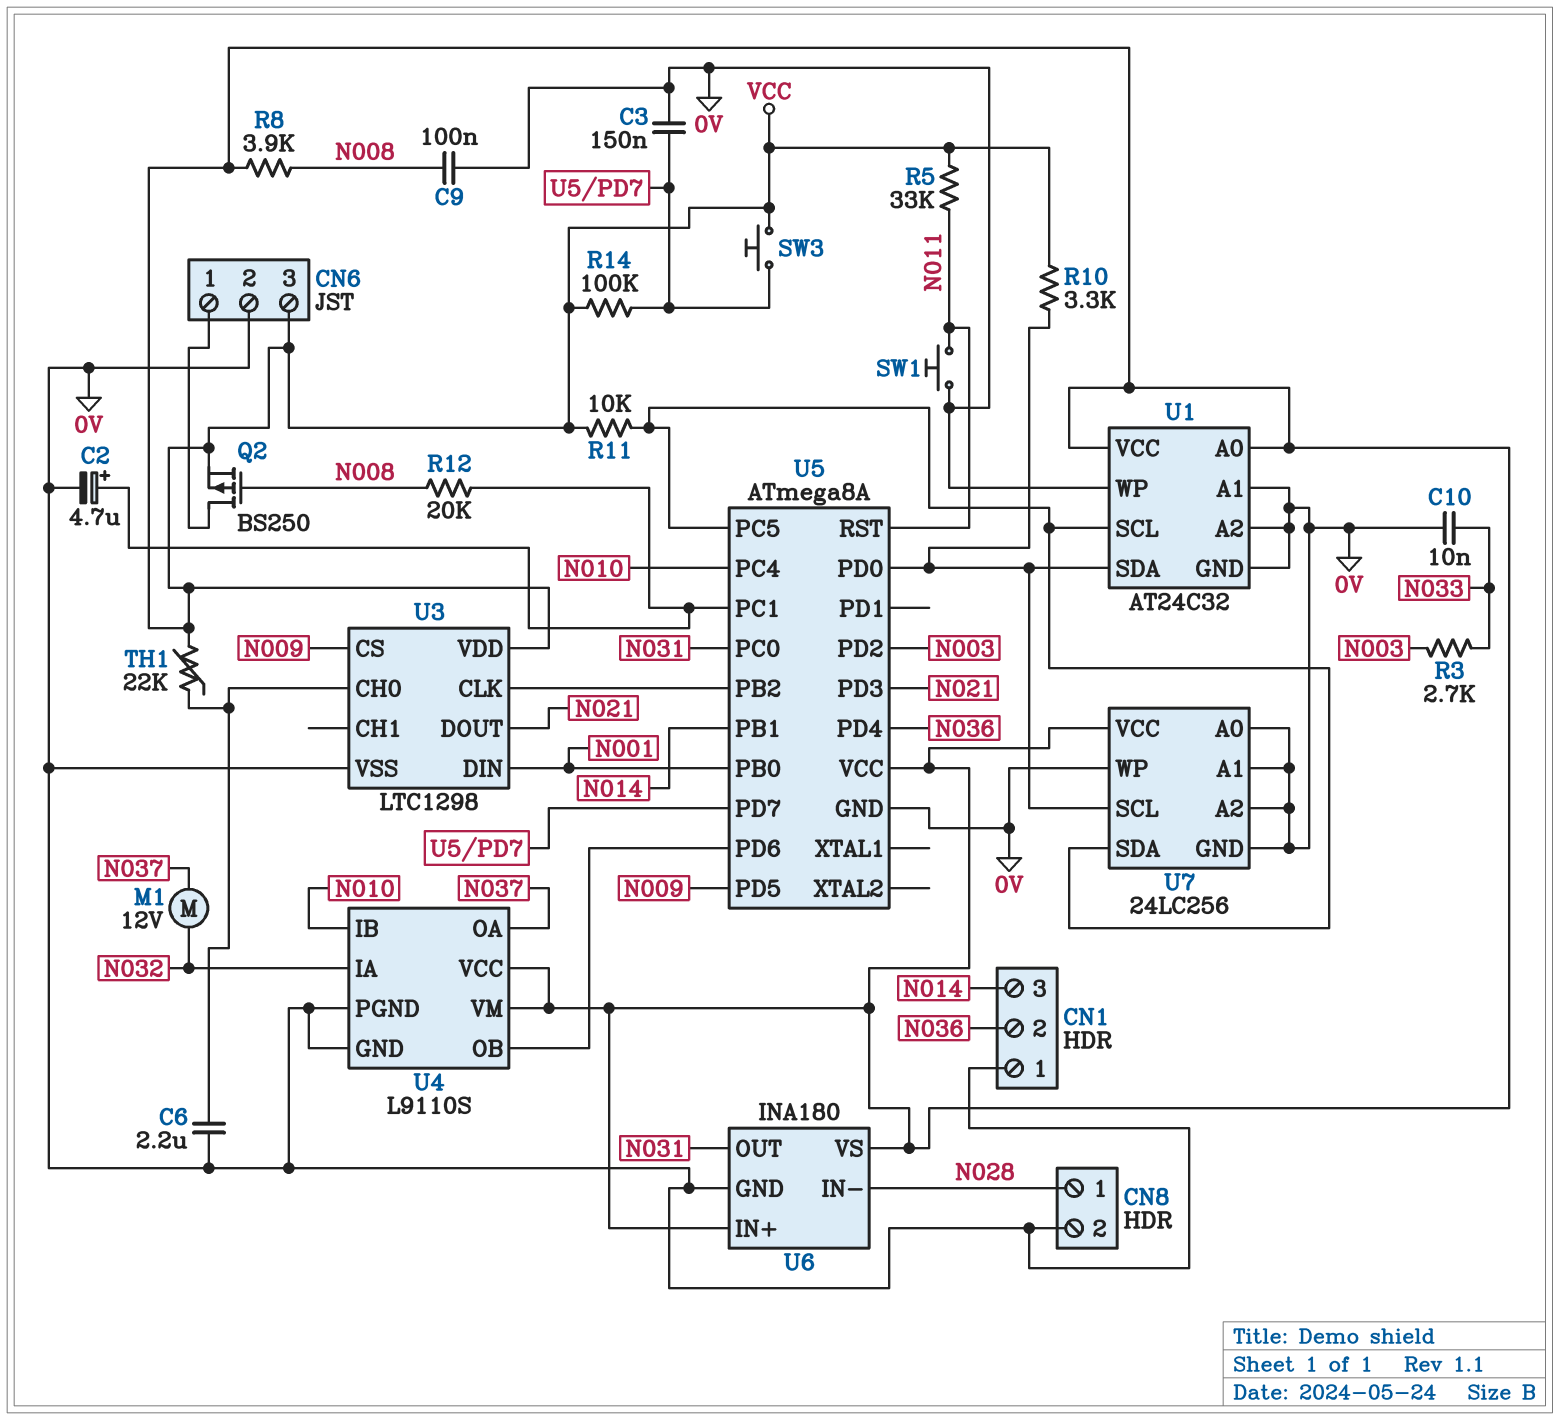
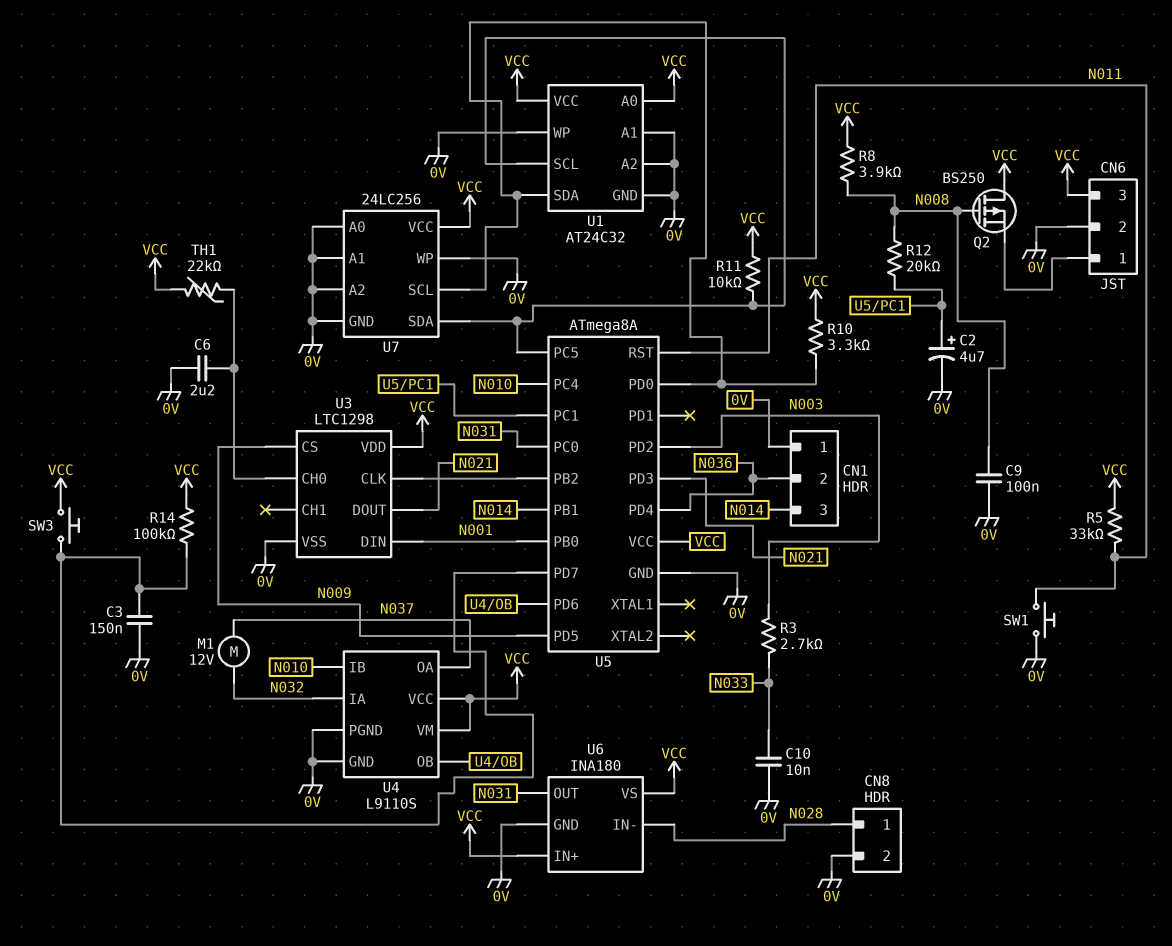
Q2: PMOS BS250 (G N008, D CN6/1, S VCC) -> PMOS BS250 (G N008, D VCC, S CN6/1)

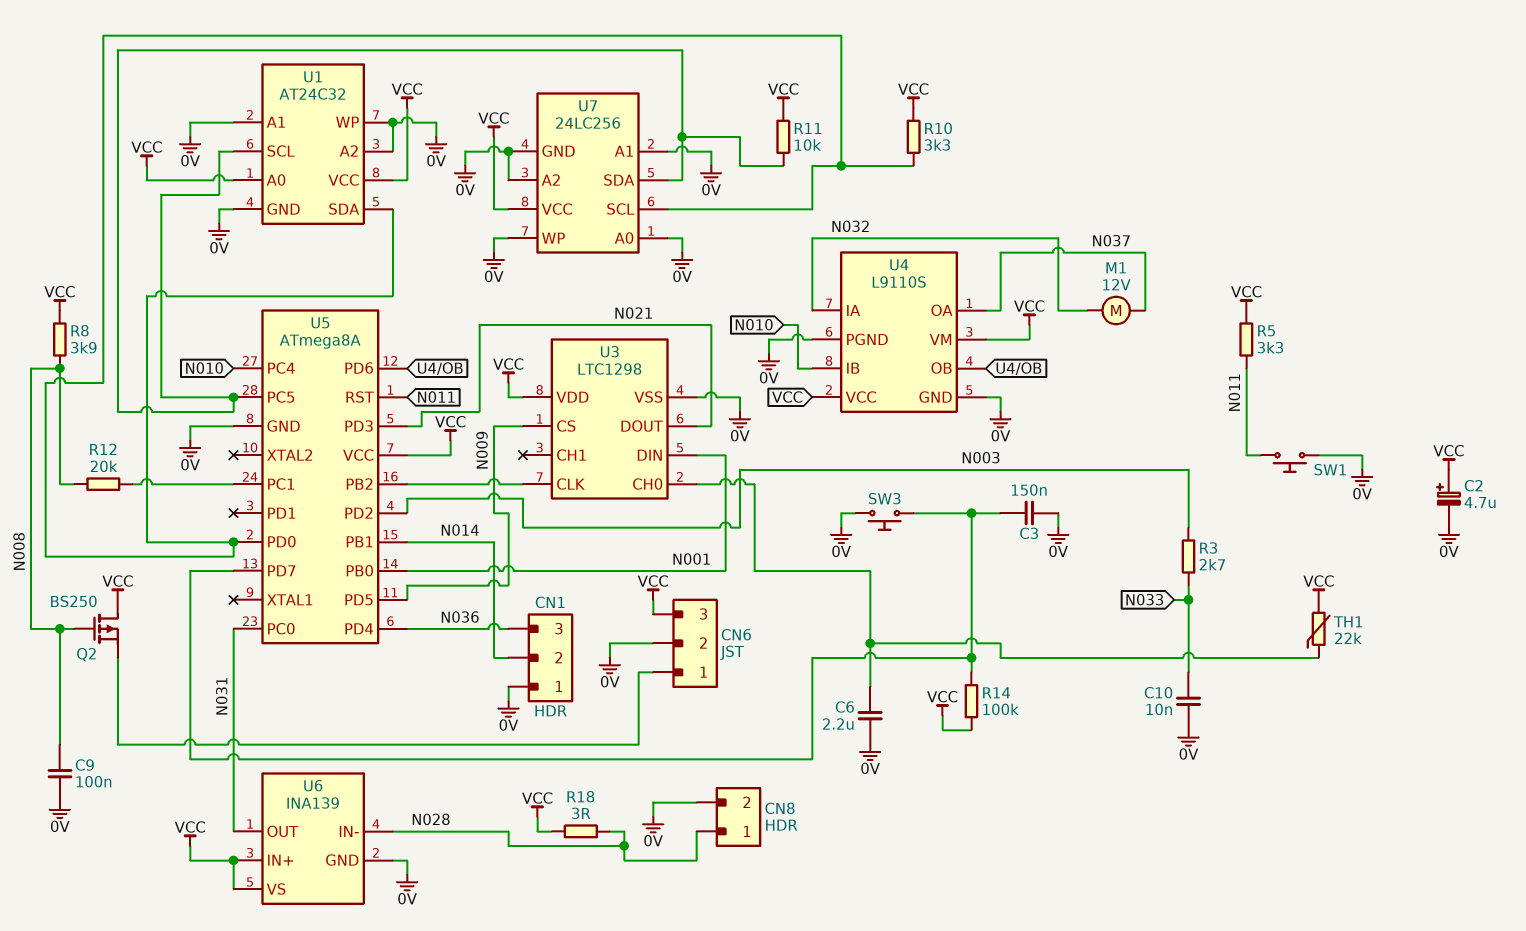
C2: 4.7uF (plus U5/PC1, minus 0V) -> 4.7uF (plus VCC, minus 0V)
CN1 pin 2: N036 -> N014
CN1 pin 3: N014 -> N036
R5: 33k (N011, VCC) -> 3.3k (N011, VCC)
R18: none -> 3 (N028, VCC)
SW3: button (U5/PD7, VCC) -> button (0V, U5/PD7)
U6: INA180 -> INA139

